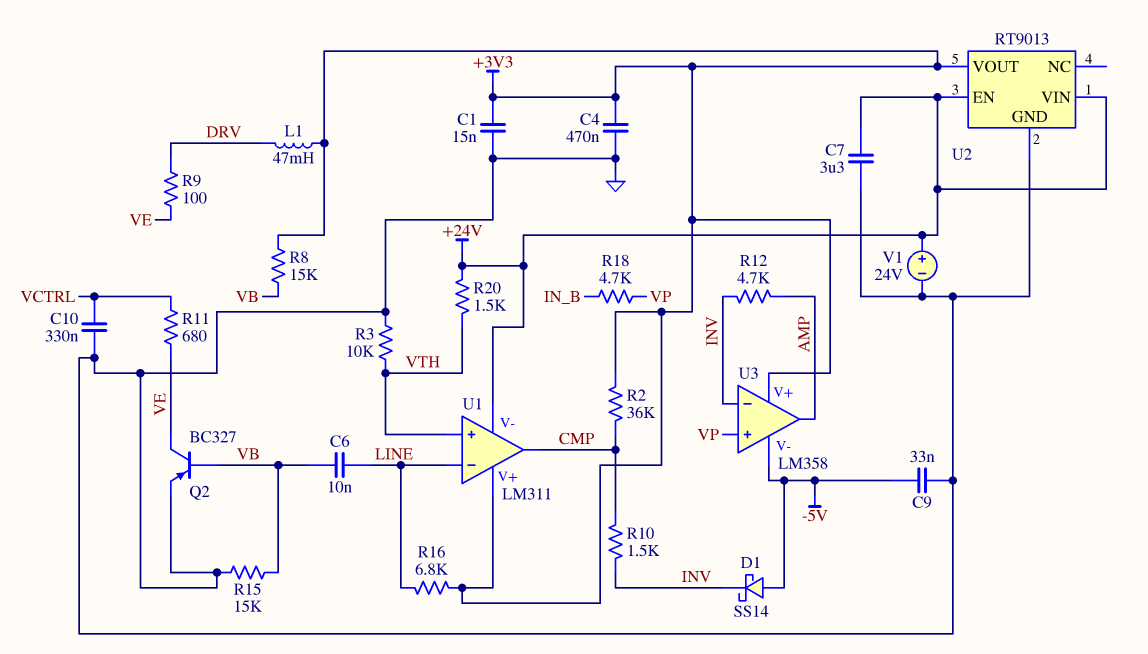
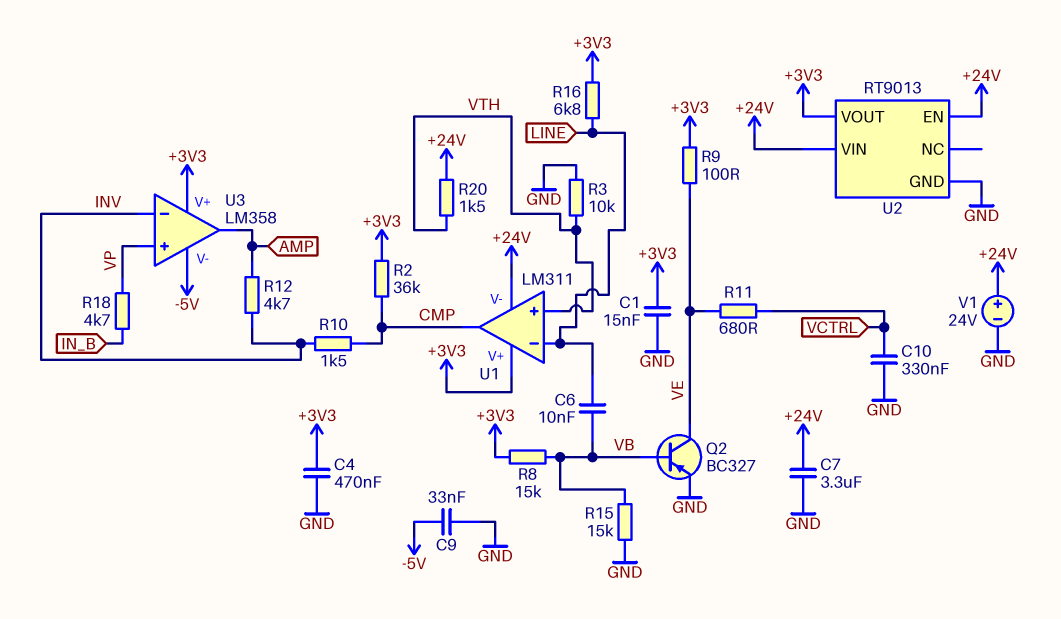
D1: schottky SS14 (A -5V, K INV) -> none
L1: 47mH (+3V3, DRV) -> none
R9: 100 (DRV, VE) -> 100 (+3V3, VE)

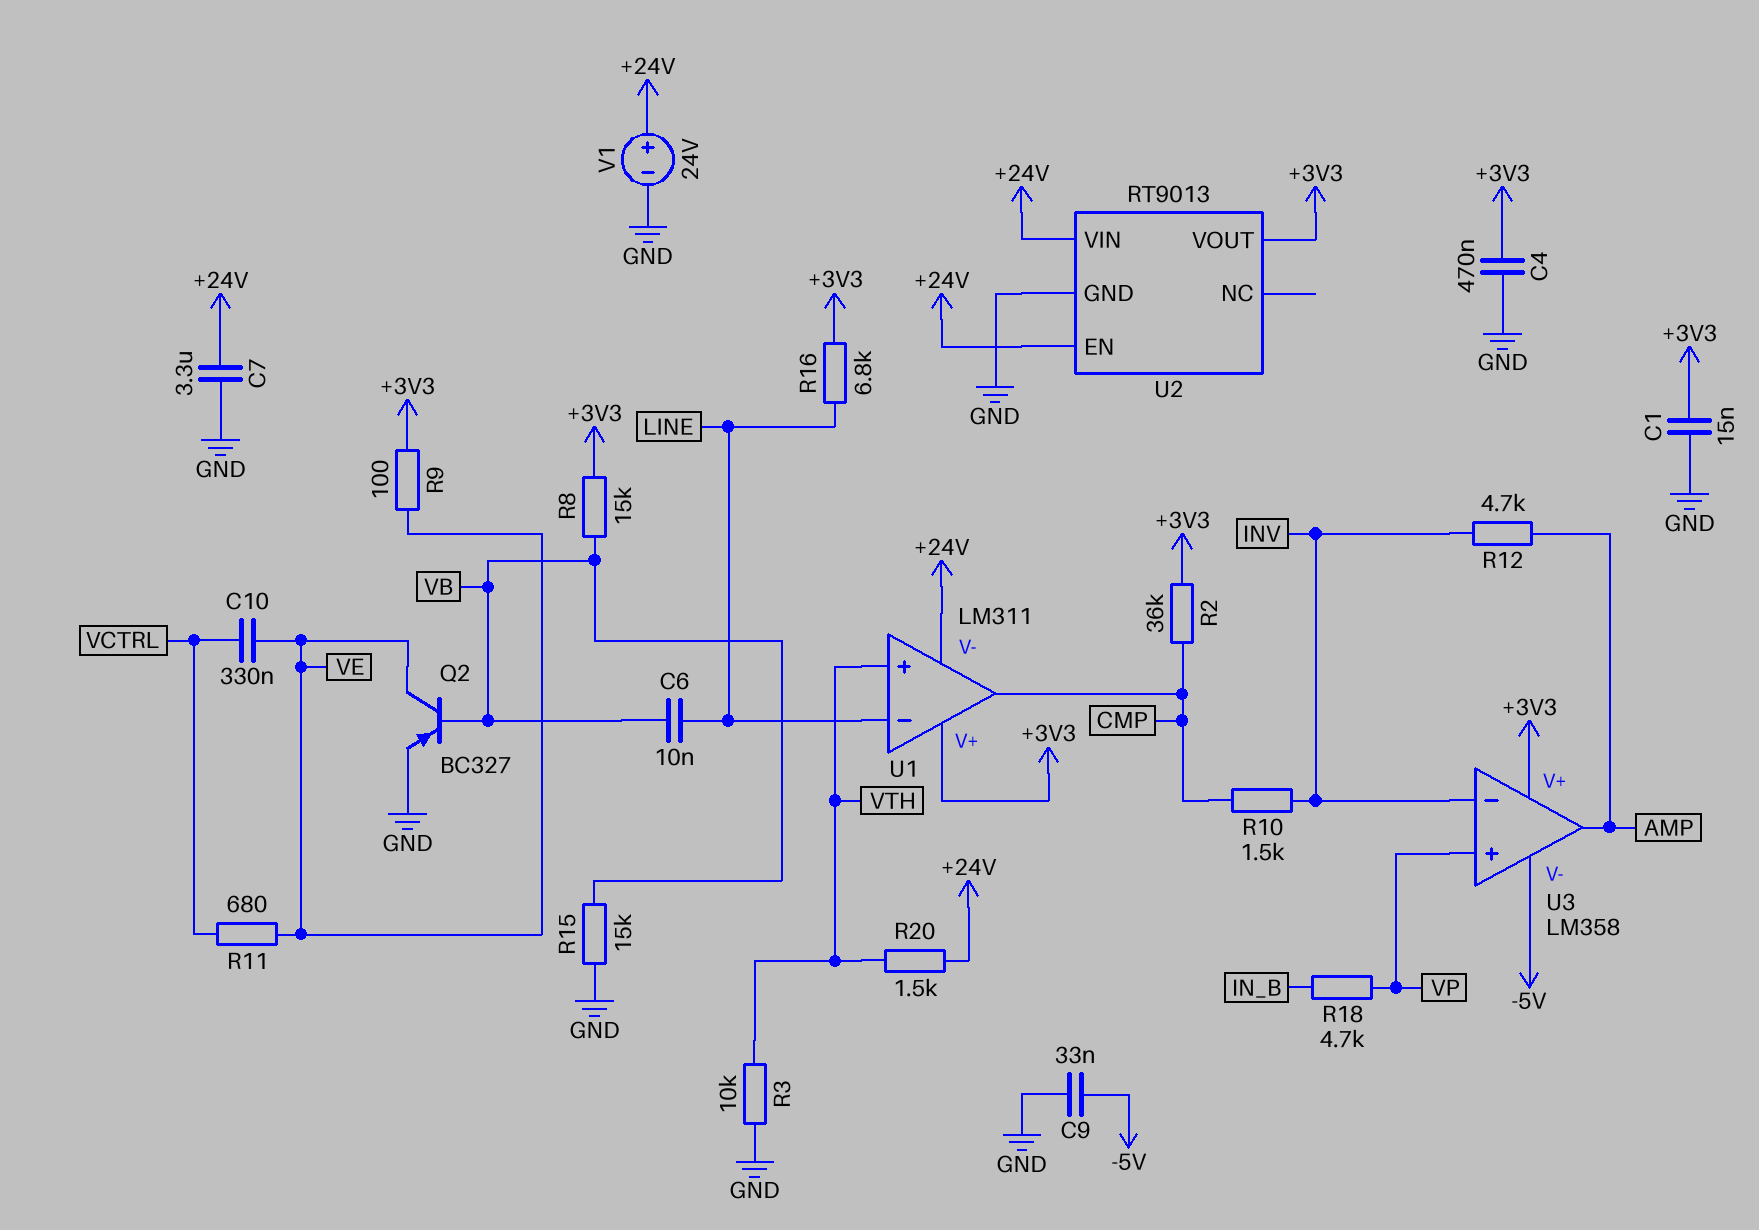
C10: 330nF (GND, VCTRL) -> 330nF (VCTRL, VE)

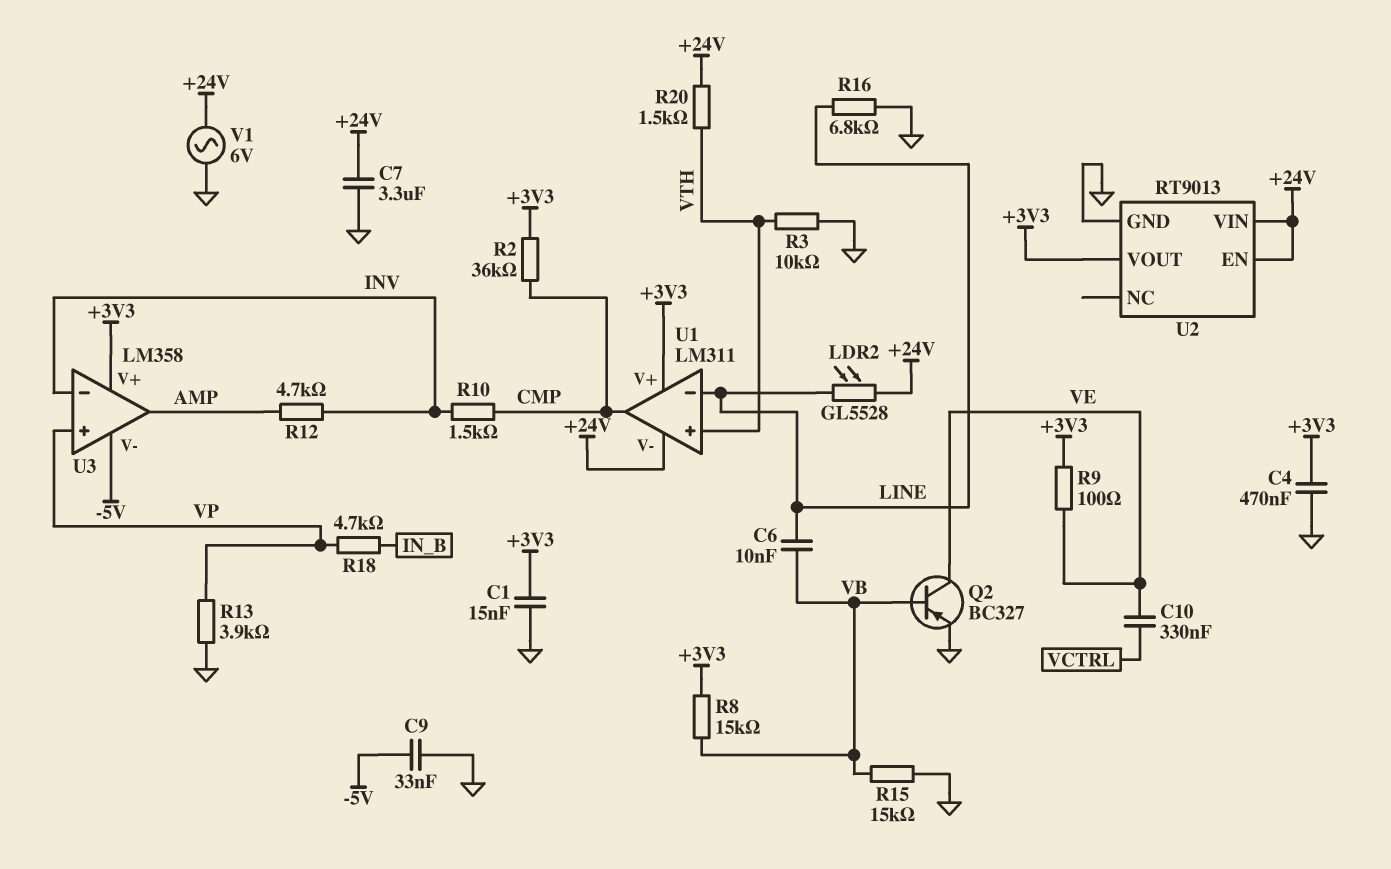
LDR2: none -> GL5528 (+24V, LINE)
R11: 680 (VCTRL, VE) -> none
R13: none -> 3.9k (GND, VP)
R16: 6.8k (+3V3, LINE) -> 6.8k (GND, LINE)
V1: 24V (plus +24V, minus GND) -> AC 6V (+24V, GND)

